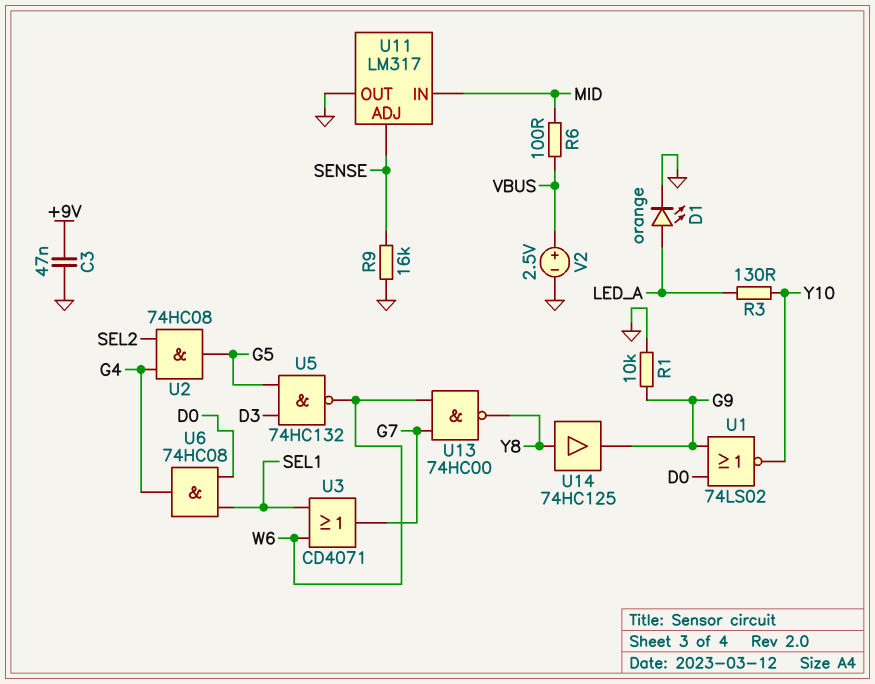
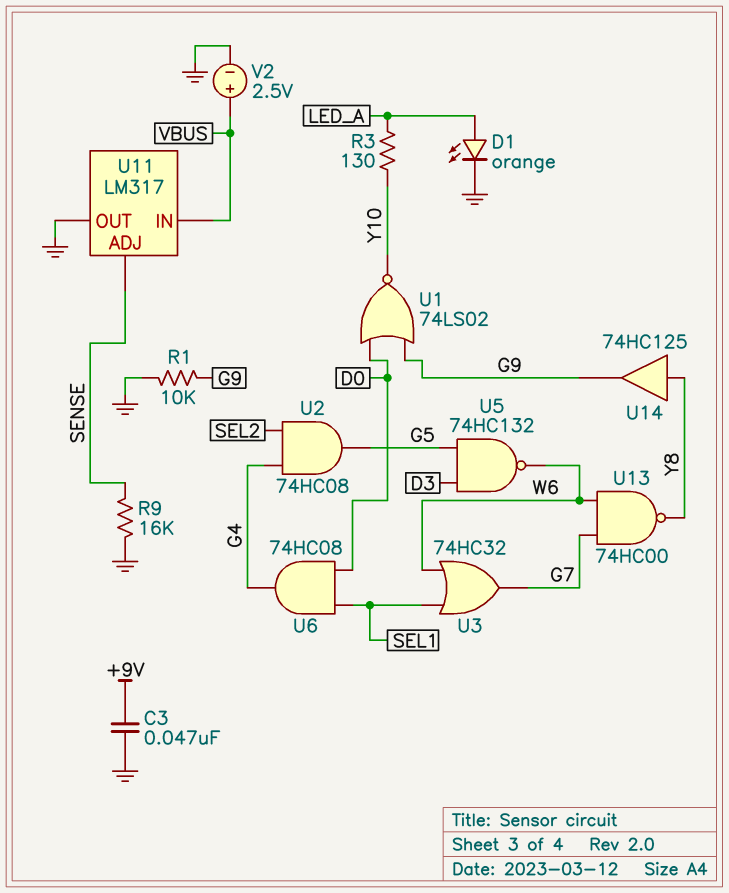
R6: 100 (MID, VBUS) -> none
U3: OR CD4071 (in SEL1, in W6, out G7) -> OR 74HC32 (in SEL1, in W6, out G7)
U11 pin IN: MID -> VBUS

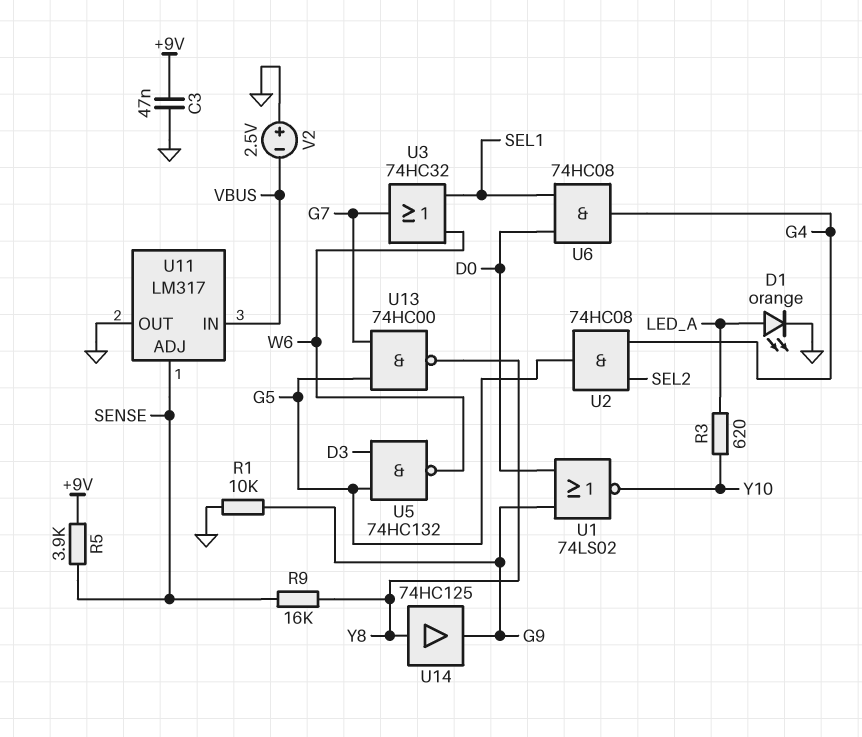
R3: 130 (LED_A, Y10) -> 620 (LED_A, Y10)
R5: none -> 3.9k (+9V, SENSE)
R9: 16k (GND, SENSE) -> 16k (SENSE, Y8)
U13: NAND 74HC00 (in G7, in W6, out Y8) -> NAND 74HC00 (in G5, in G7, out Y8)
V2: 2.5V (plus VBUS, minus GND) -> 2.5V (plus GND, minus VBUS)

